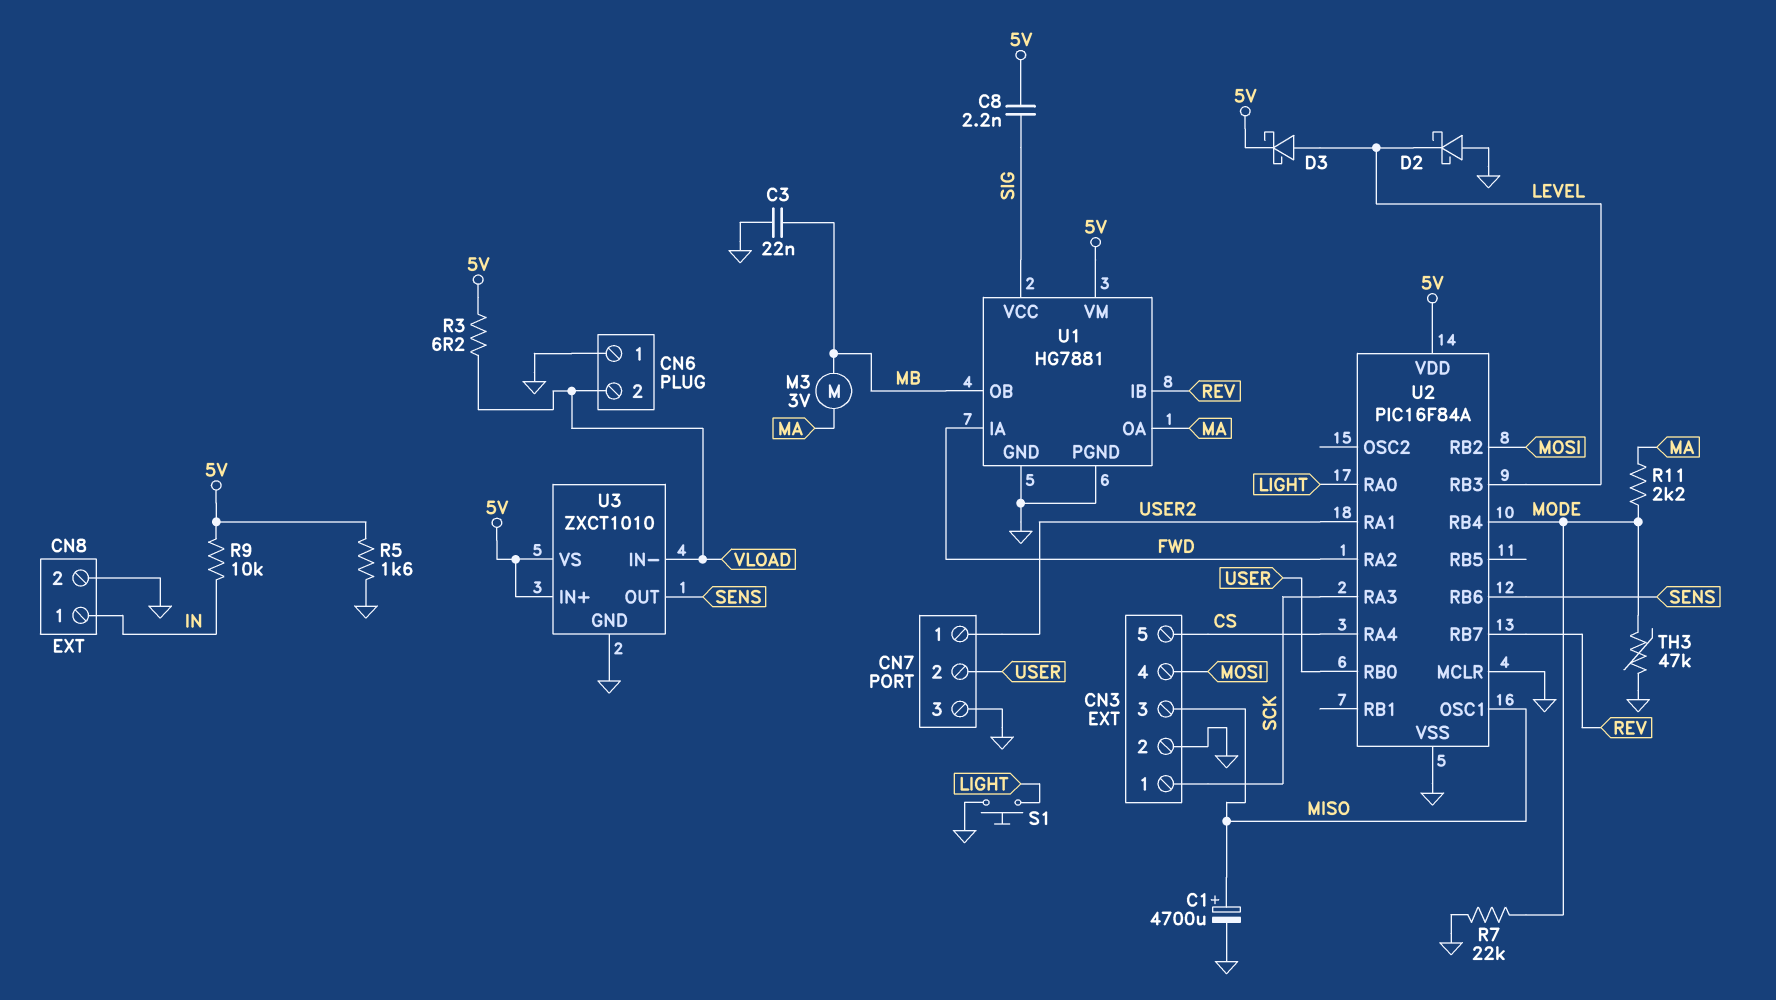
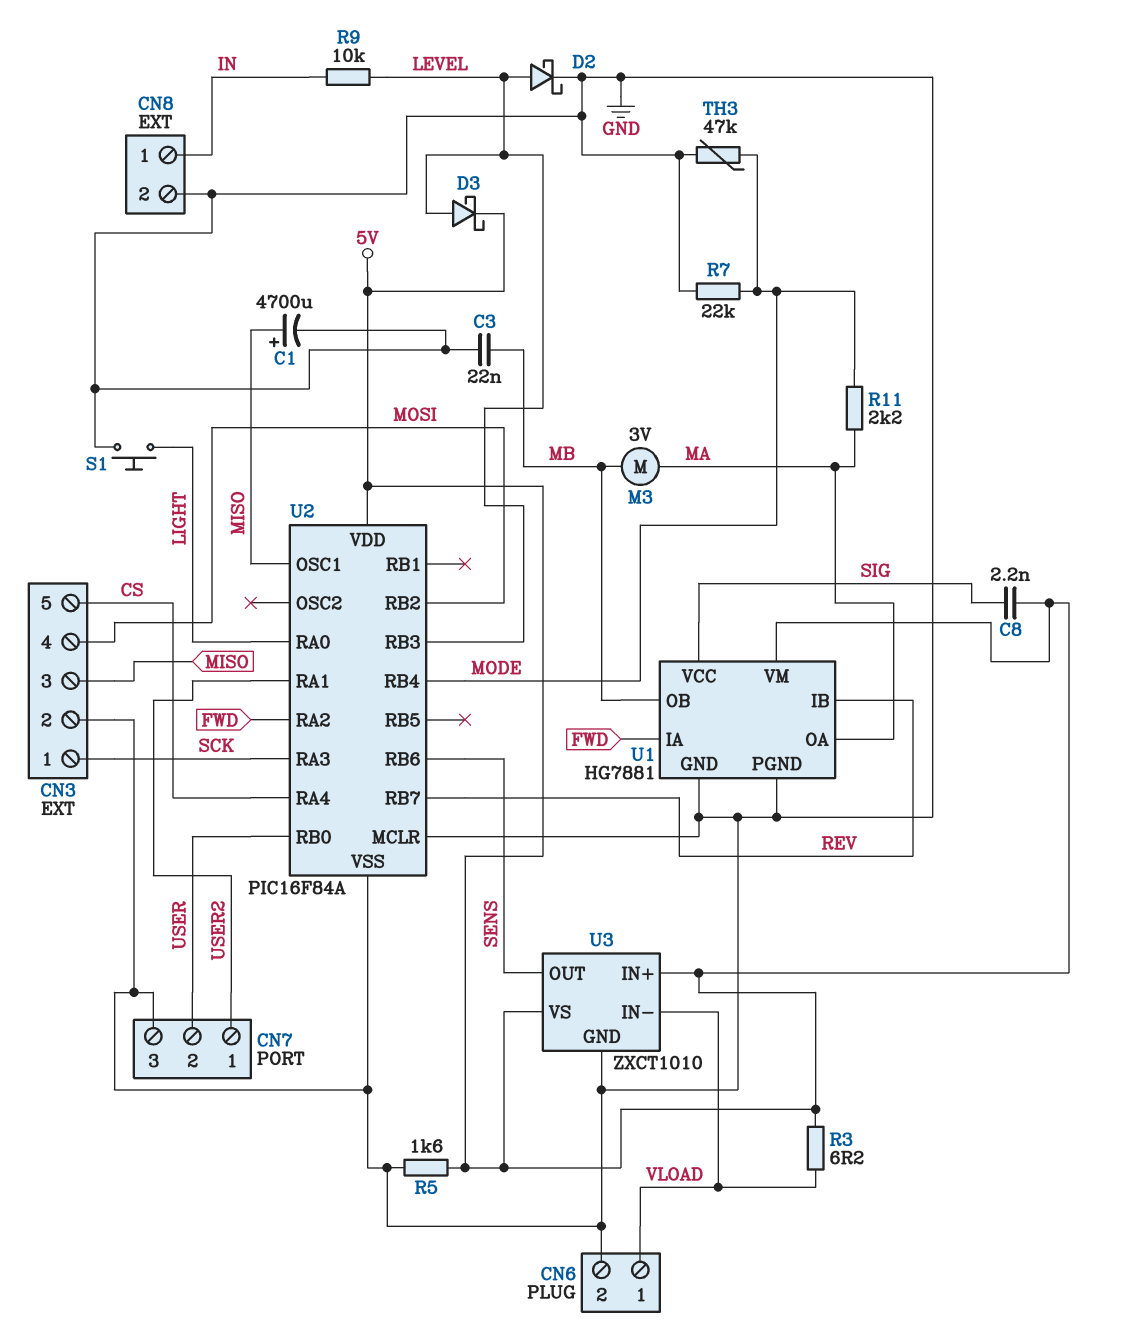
CN6 pin 1: GND -> VLOAD
CN6 pin 2: VLOAD -> GND
D2: schottky (A GND, K LEVEL) -> schottky (A LEVEL, K GND)
R9: 10k (5V, IN) -> 10k (IN, LEVEL)

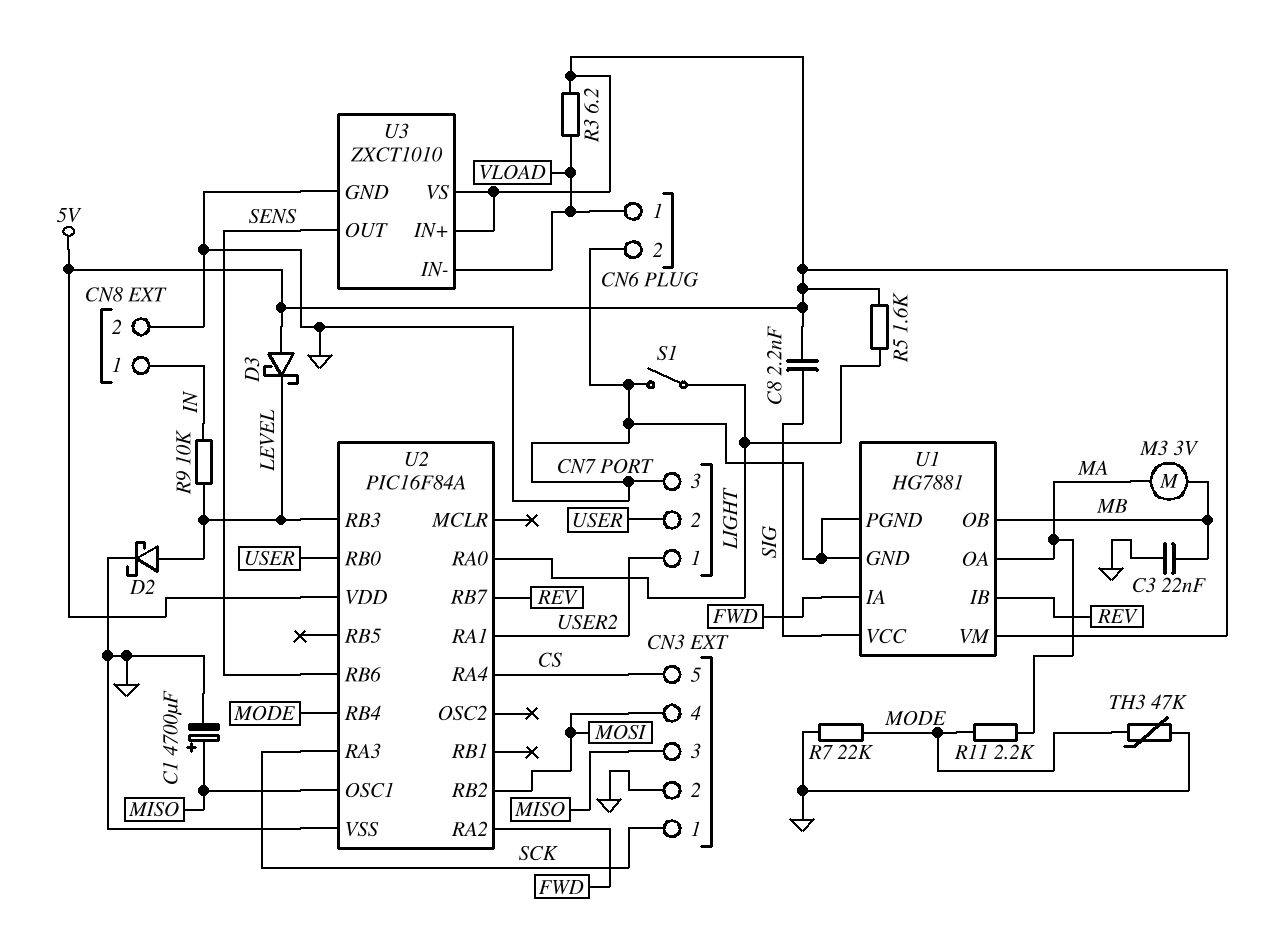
D3: schottky (A LEVEL, K 5V) -> schottky (A 5V, K LEVEL)
R5: 1.6k (5V, GND) -> 1.6k (5V, LIGHT)
S1: button (GND, LIGHT) -> switch (GND, LIGHT)
U2 pin MCLR: GND -> none

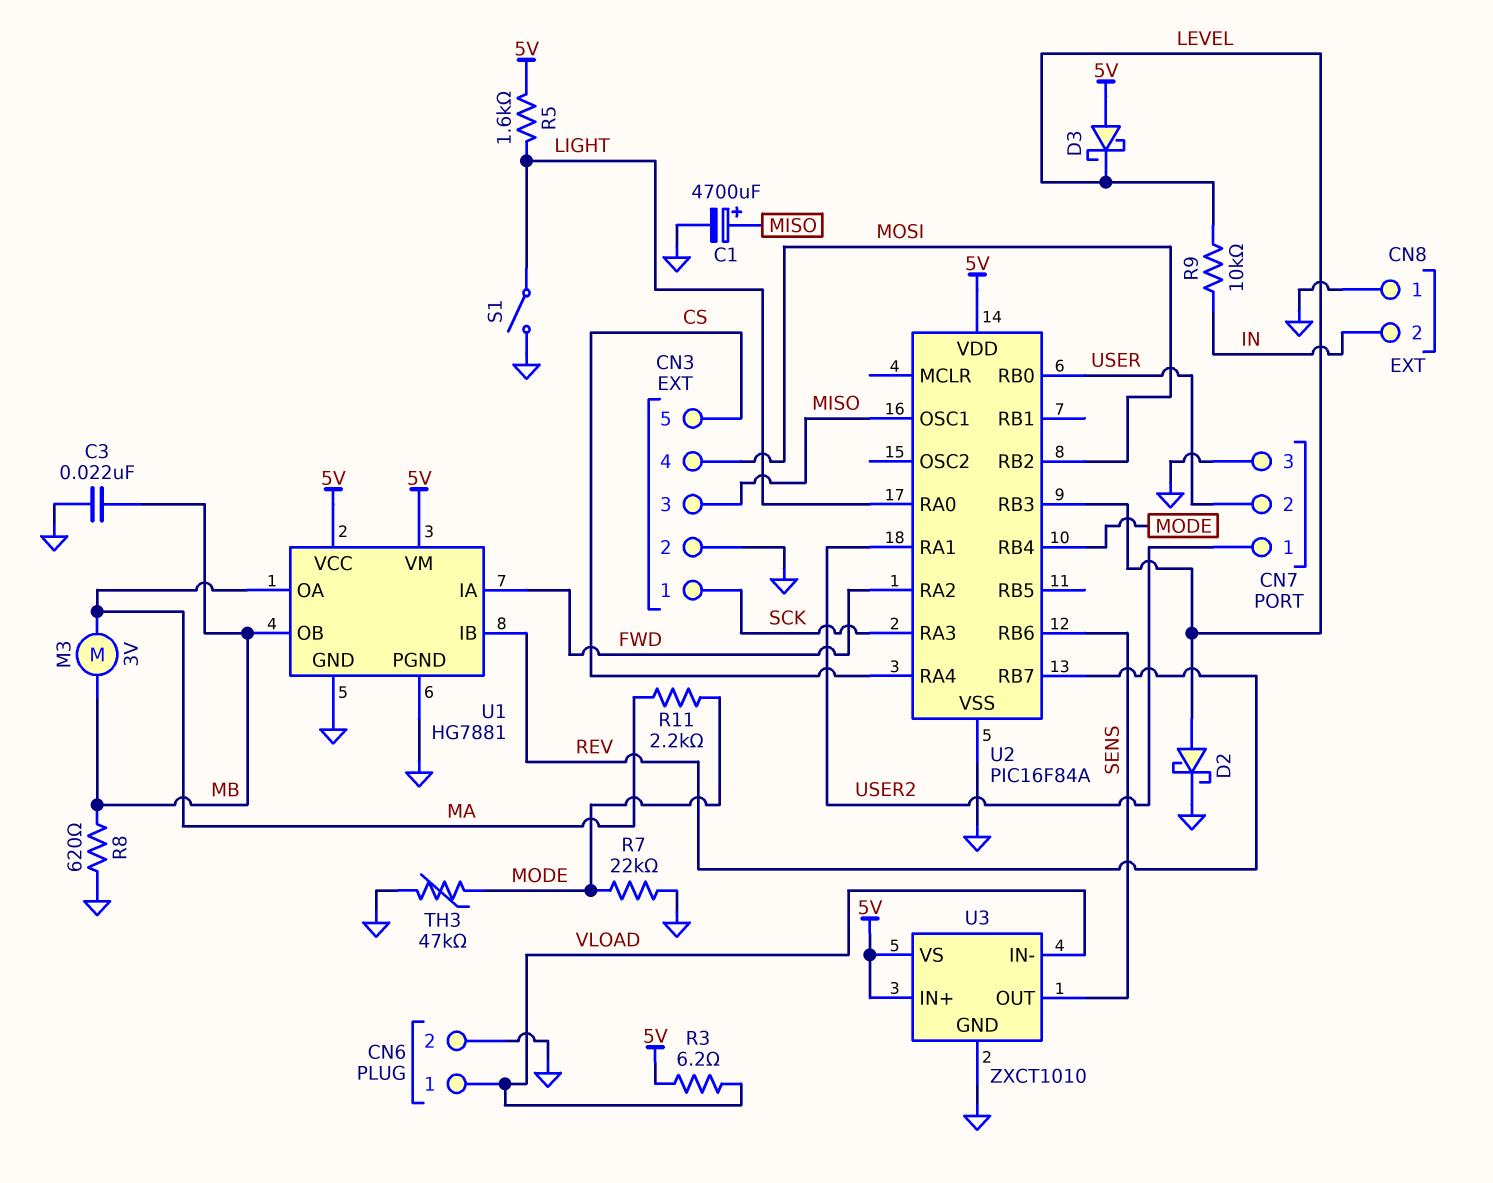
C8: 2.2nF (5V, SIG) -> none
CN8 pin 1: IN -> GND
CN8 pin 2: GND -> IN
R8: none -> 620 (GND, MB)
U1 pin VCC: SIG -> 5V

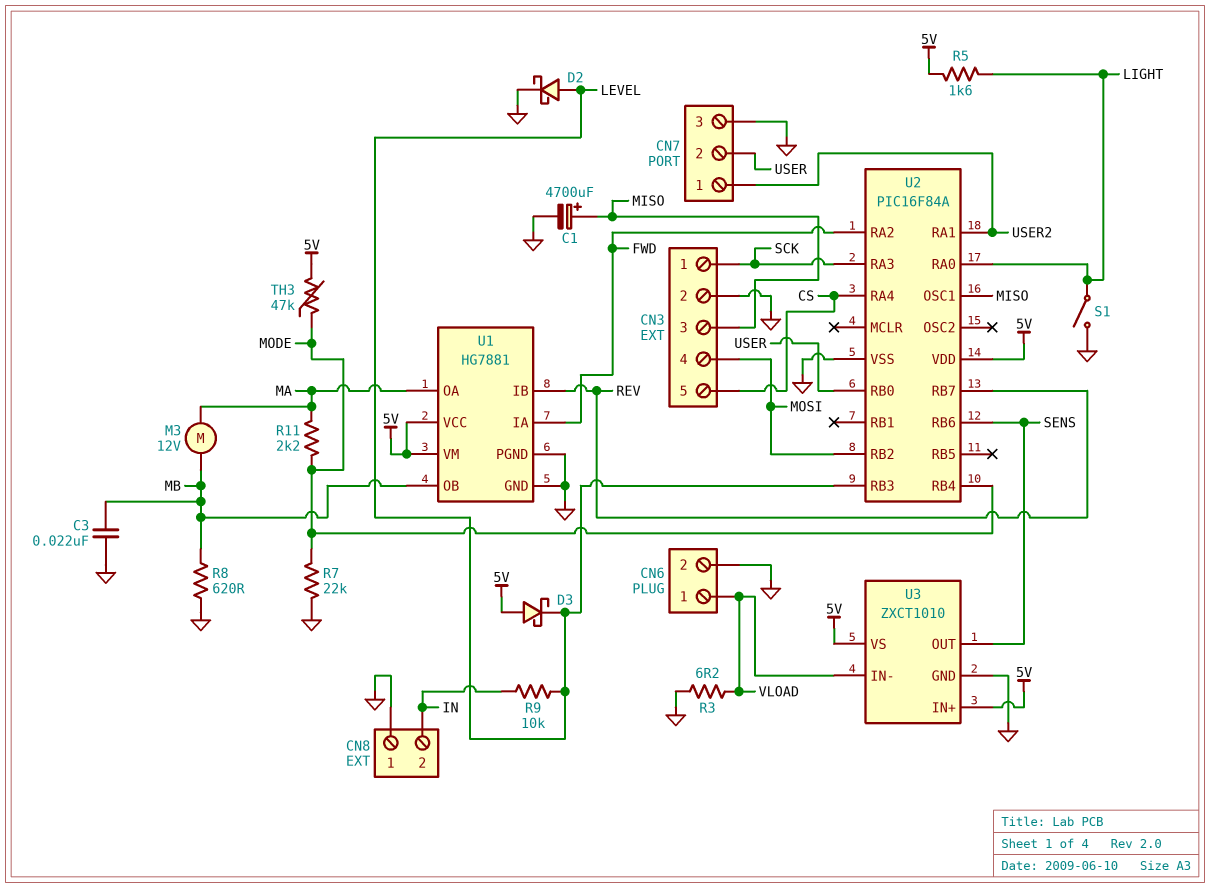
M3: motor 3V (MA, MB) -> motor 12V (MA, MB)
R3: 6.2 (5V, VLOAD) -> 6.2 (GND, VLOAD)
TH3: 47k (GND, MODE) -> 47k (5V, MODE)

